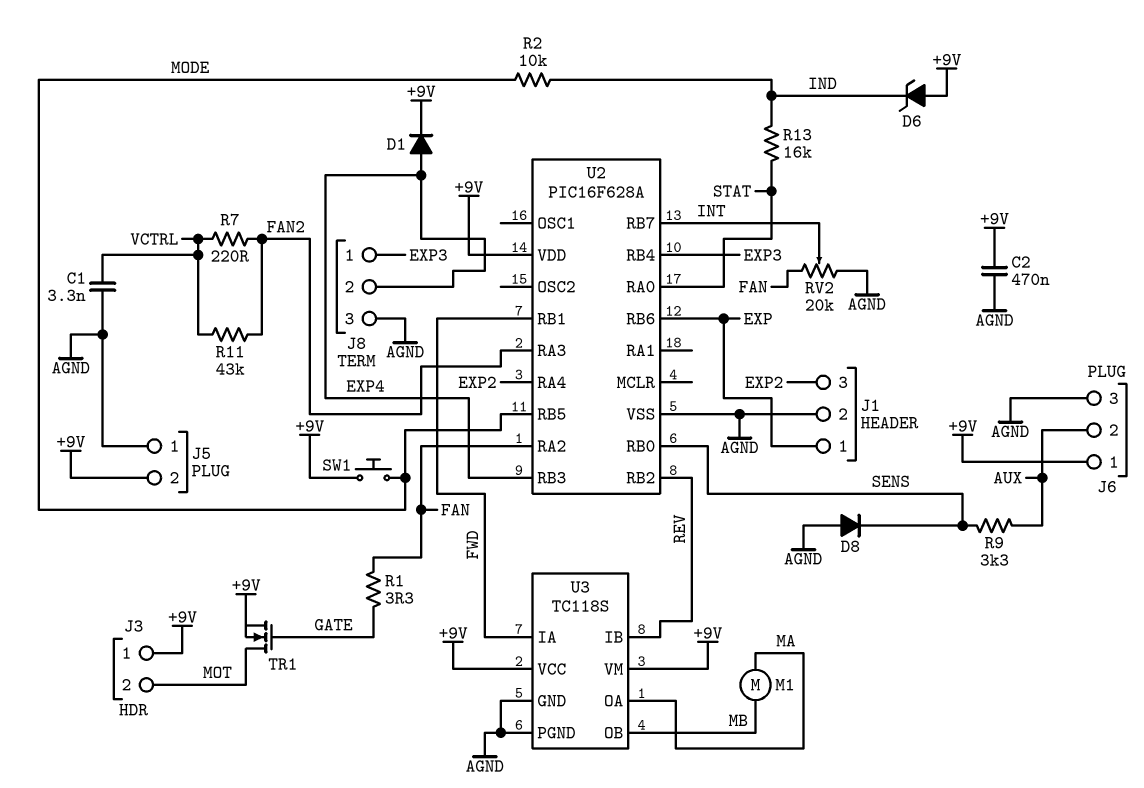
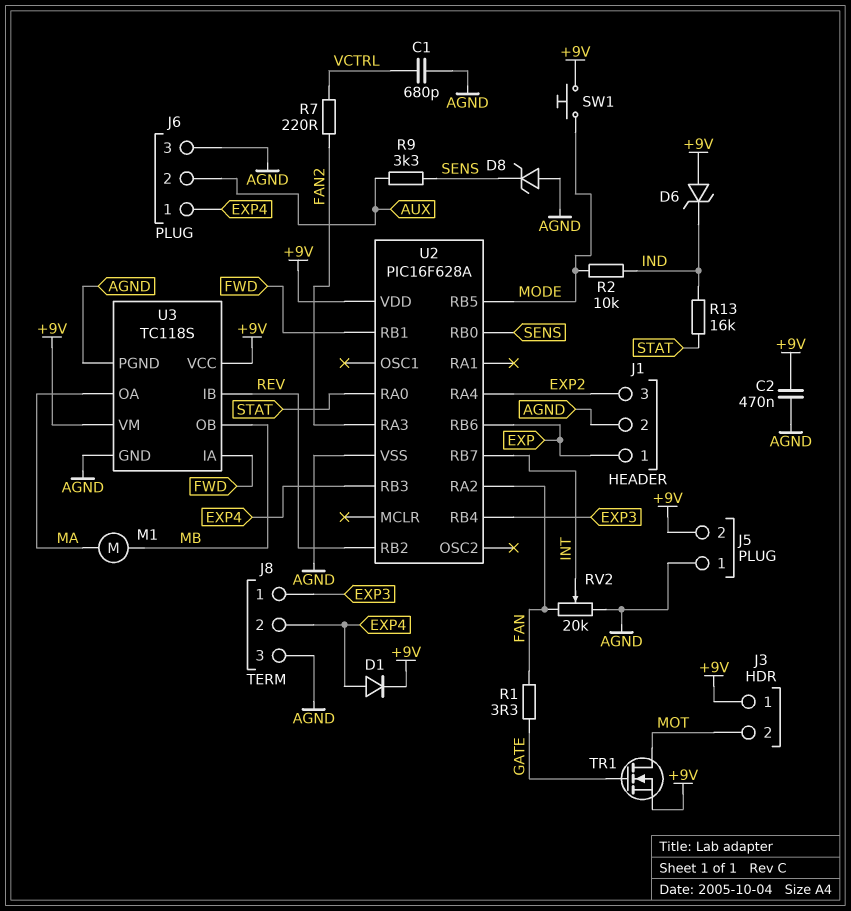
C1: 3.3nF (AGND, VCTRL) -> 680pF (AGND, VCTRL)
D8: diode (A AGND, K SENS) -> zener (A AGND, K SENS)
J6 pin 1: +9V -> EXP4
R11: 43k (FAN2, VCTRL) -> none

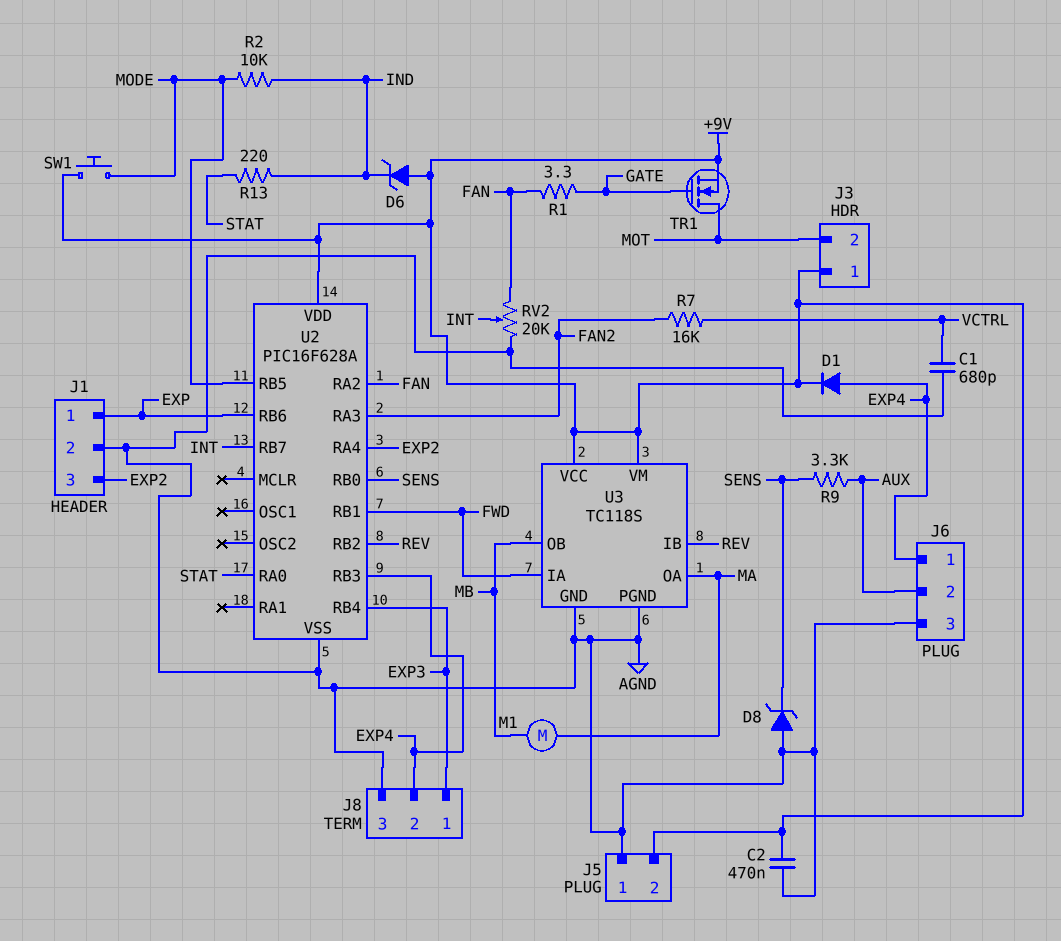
R7: 220 (FAN2, VCTRL) -> 16k (FAN2, VCTRL)
R13: 16k (IND, STAT) -> 220 (IND, STAT)

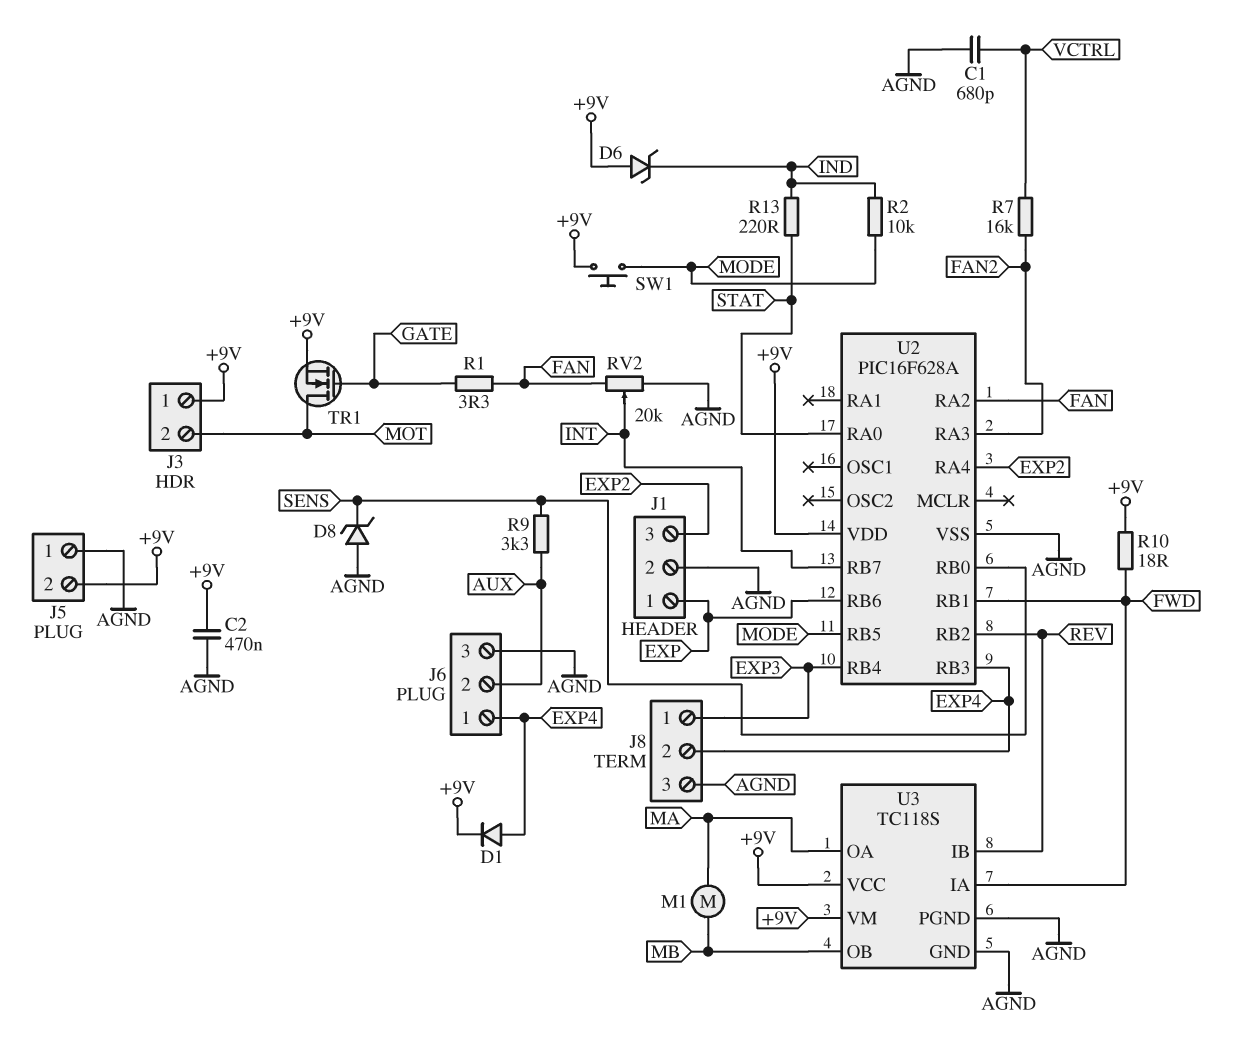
R10: none -> 18 (+9V, FWD)

